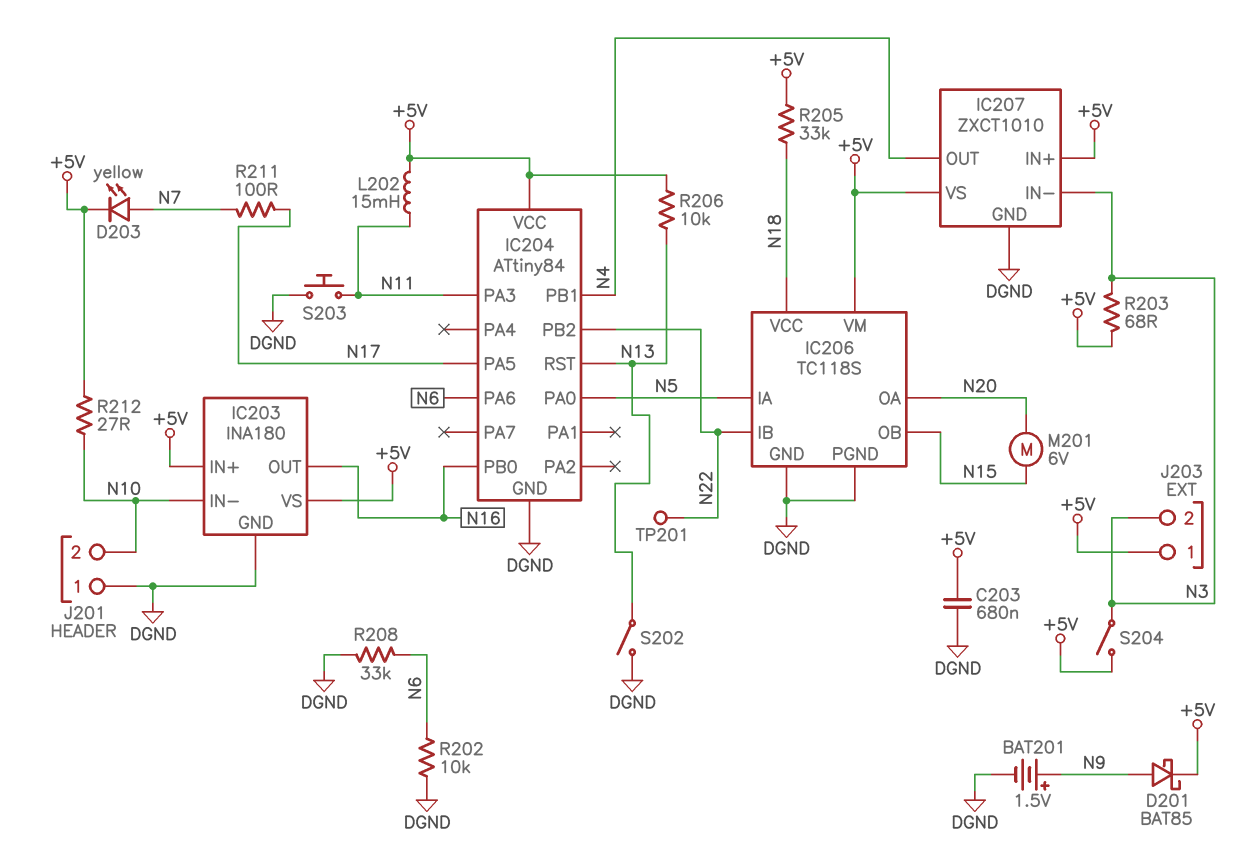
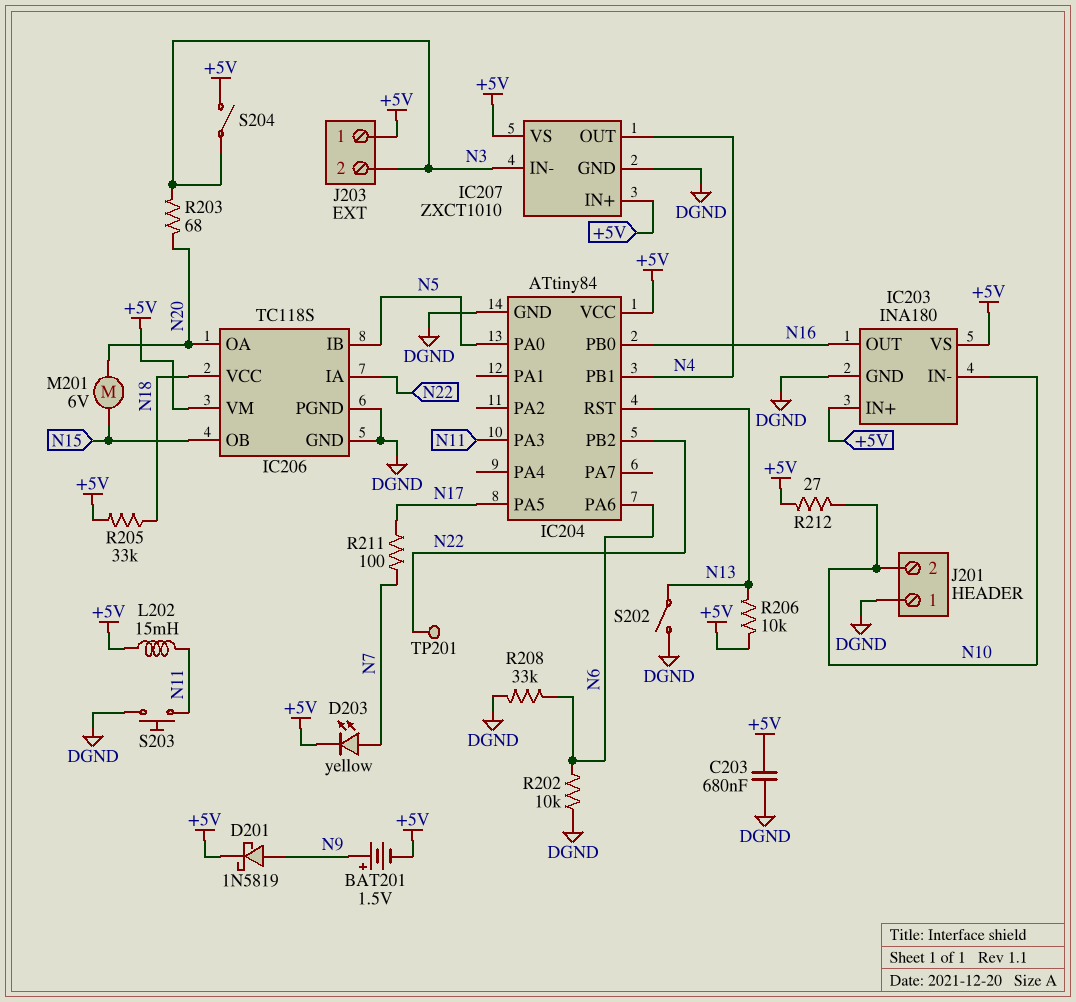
BAT201: 1.5V (plus N9, minus DGND) -> 1.5V (plus N9, minus +5V)
D201: schottky BAT85 (A N9, K +5V) -> schottky 1N5819 (A N9, K +5V)
IC206 pin IA: N5 -> N22
IC206 pin IB: N22 -> N5
R203: 68 (+5V, N3) -> 68 (N3, N20)

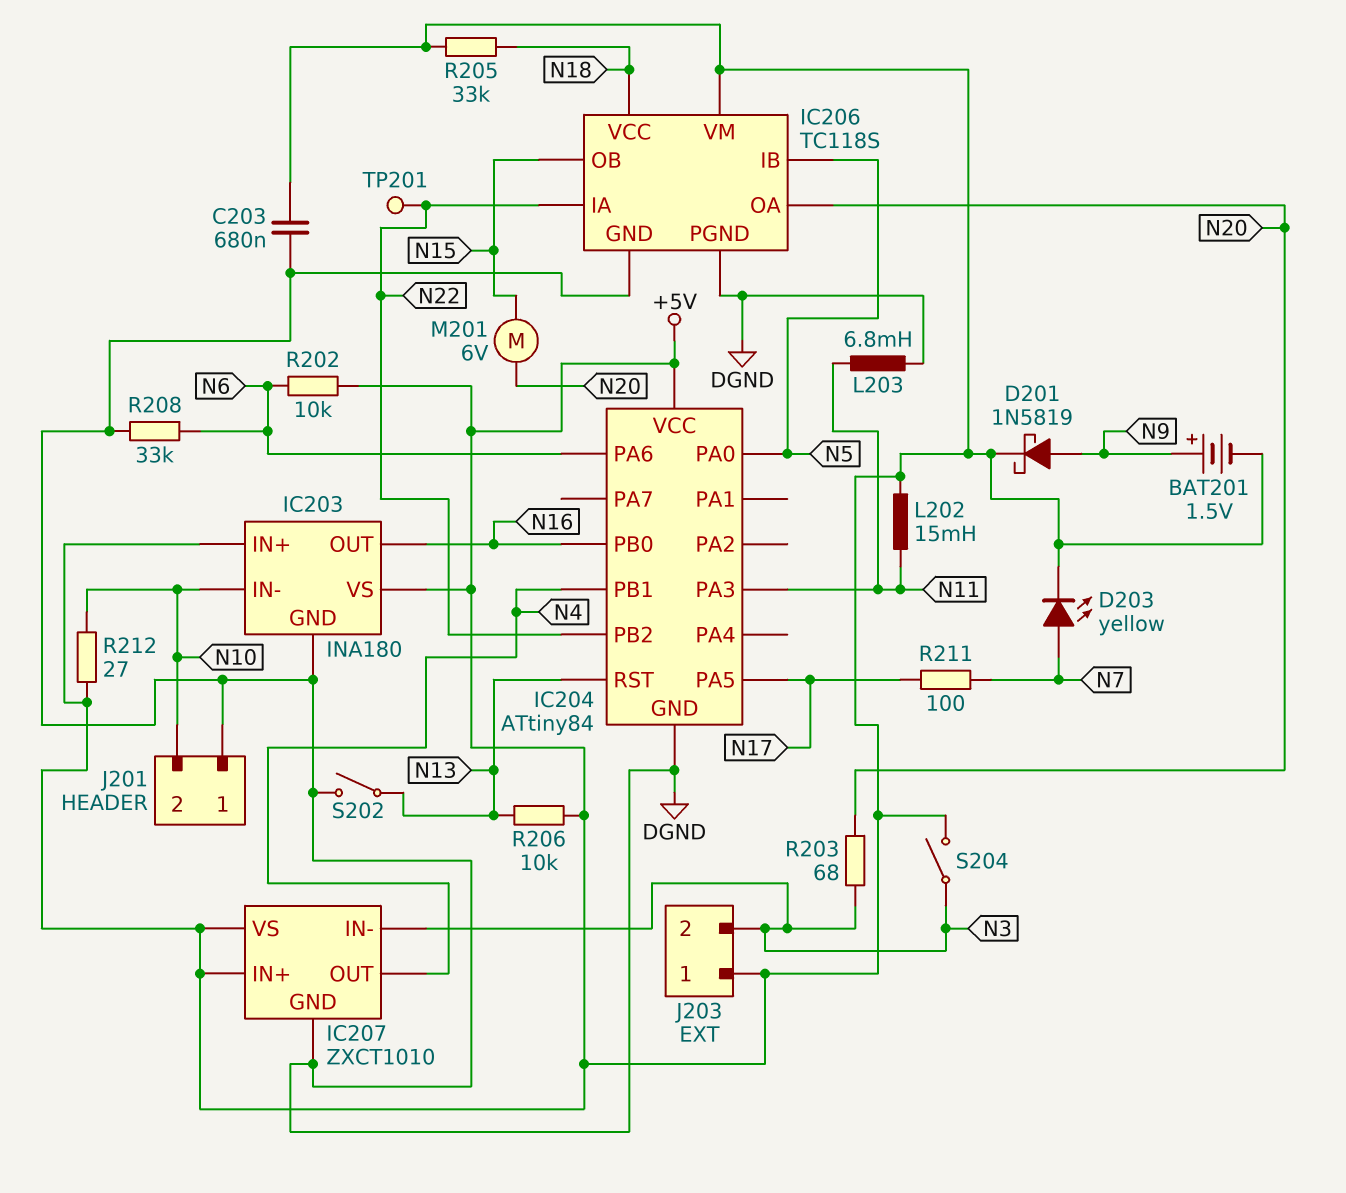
L203: none -> 6.8mH (DGND, N11)
R202: 10k (DGND, N6) -> 10k (+5V, N6)
S203: button (DGND, N11) -> none

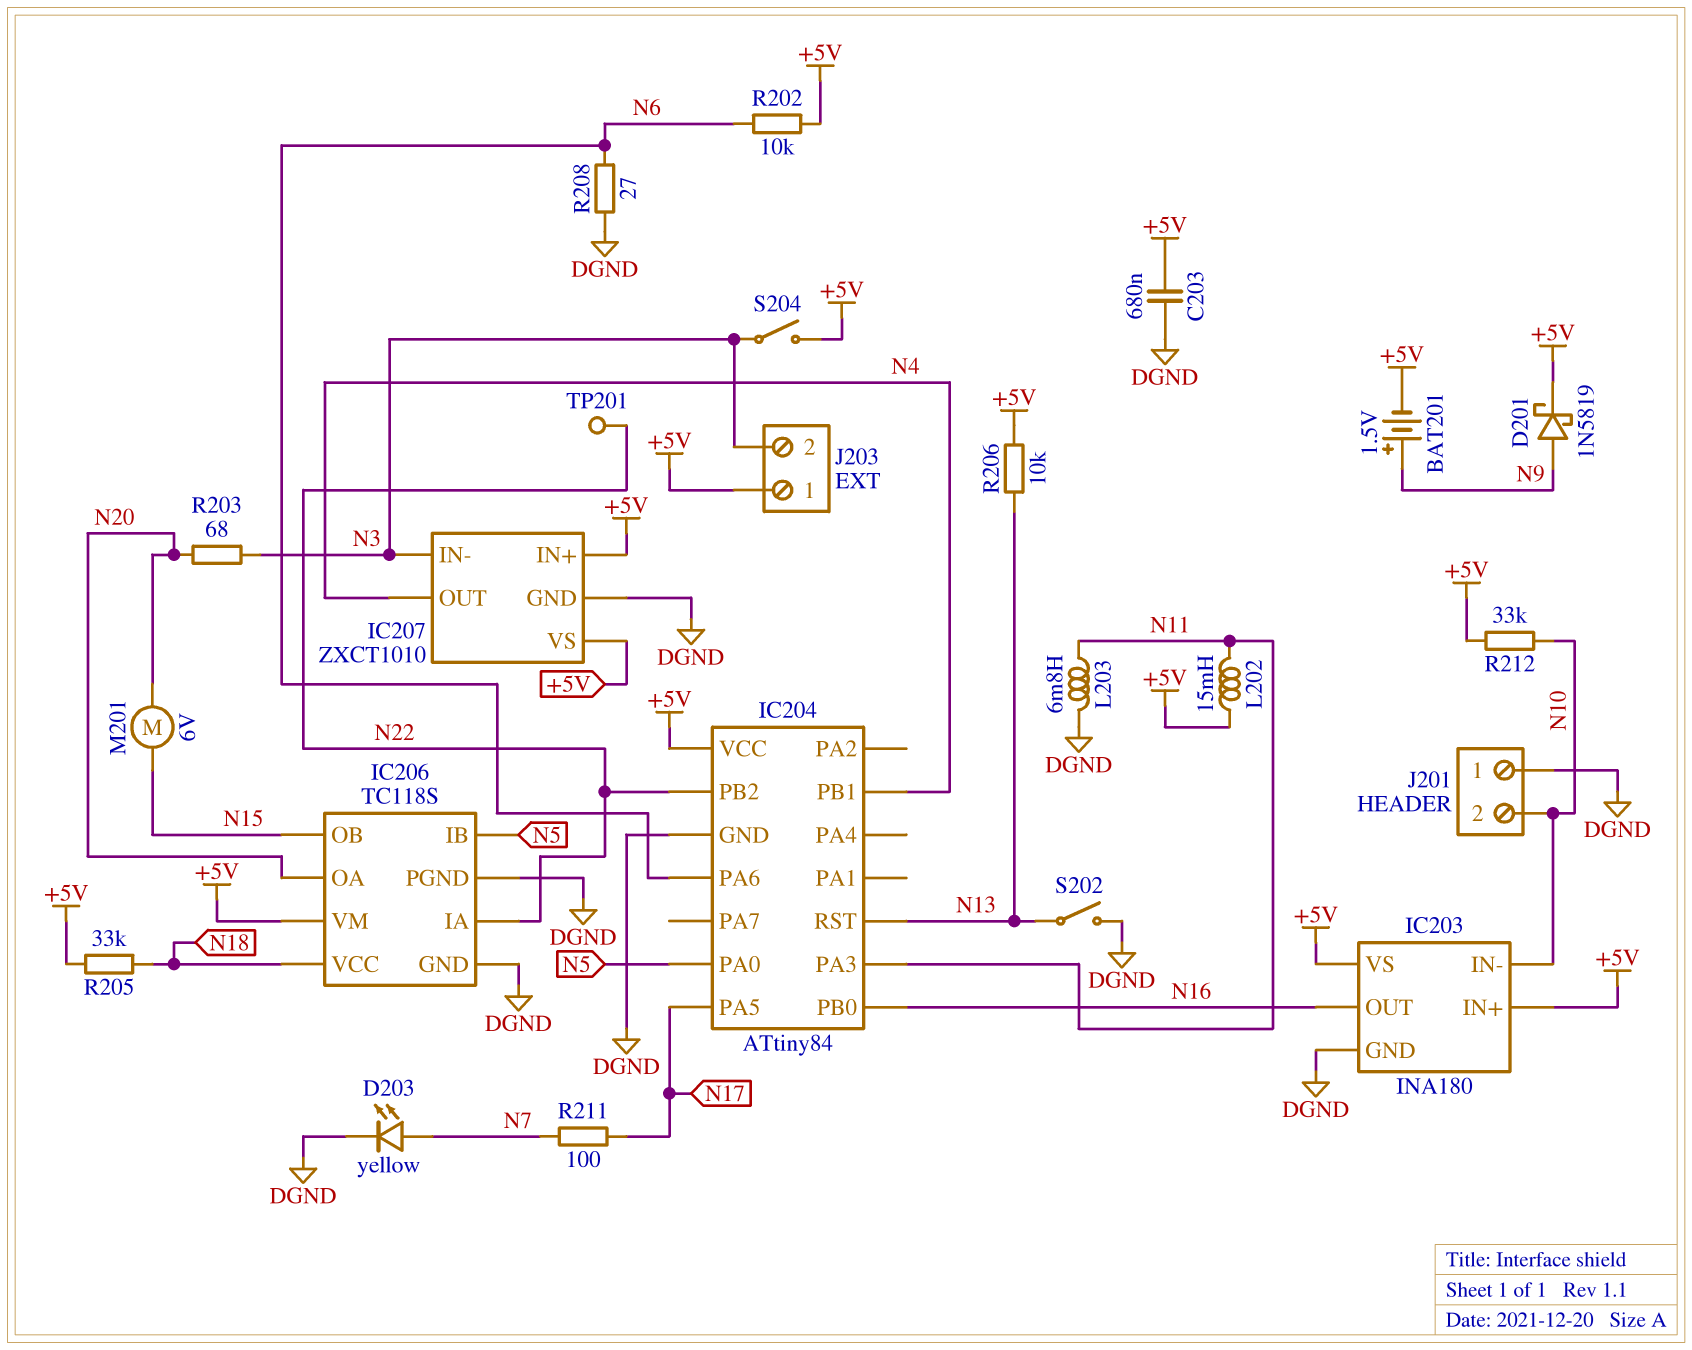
D203: LED yellow (A N7, K +5V) -> LED yellow (A N7, K DGND)
R208: 33k (DGND, N6) -> 27 (DGND, N6)
R212: 27 (+5V, N10) -> 33k (+5V, N10)

